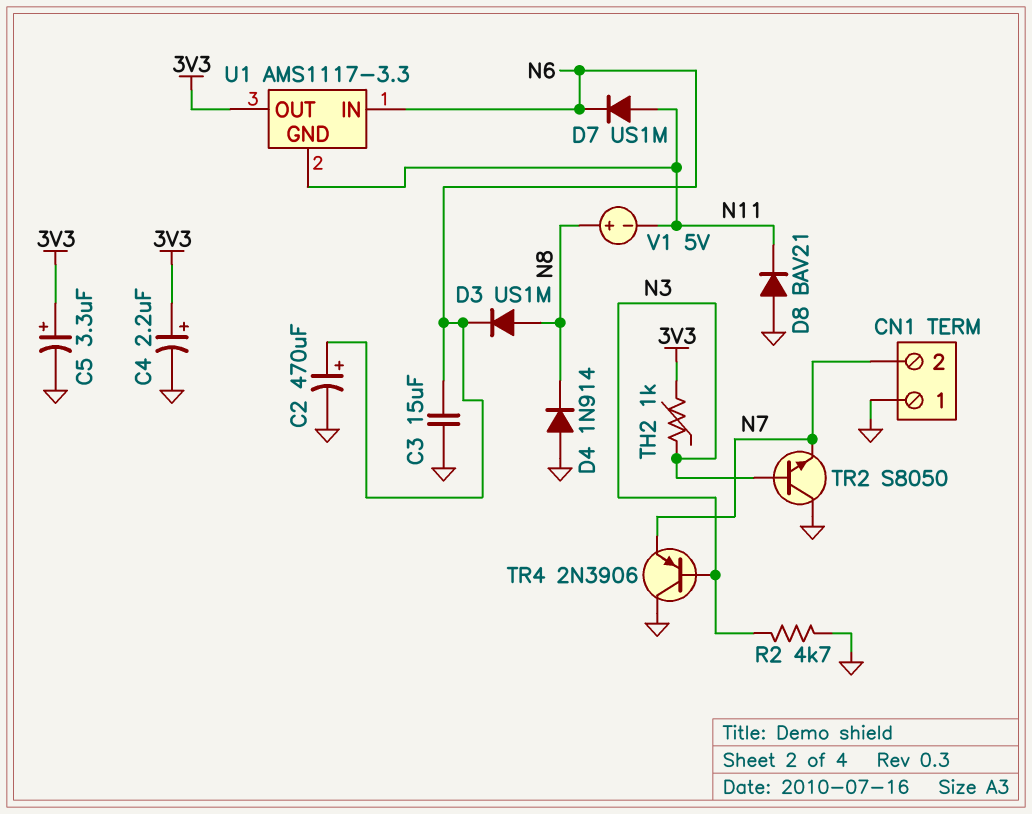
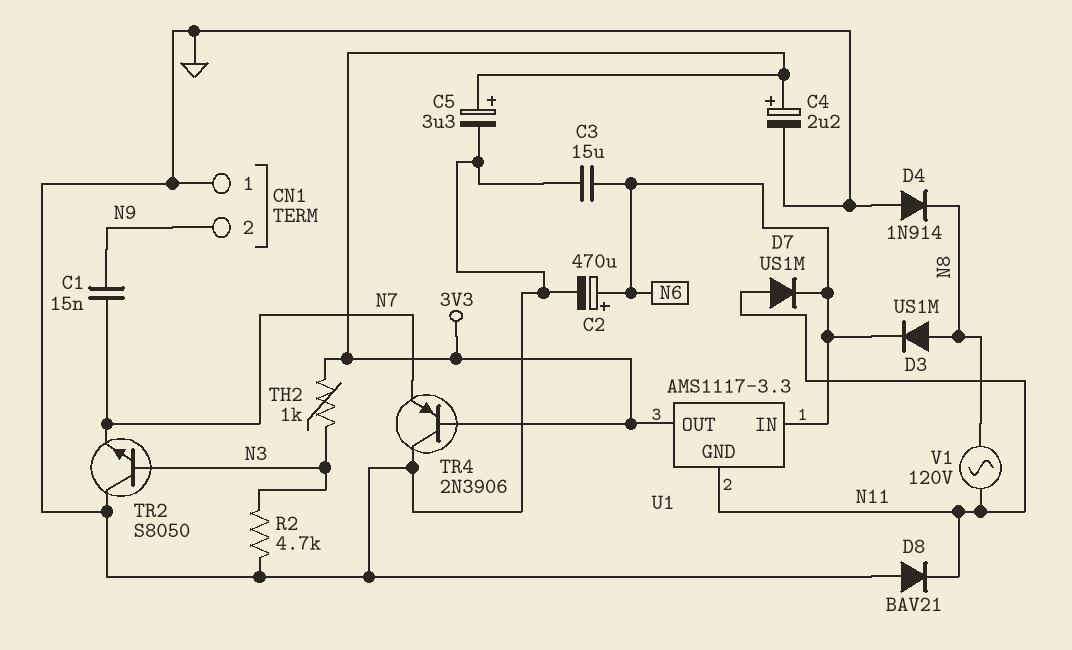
C1: none -> 15nF (N7, N9)
CN1 pin 2: N7 -> N9
TR4: PNP 2N3906 (B N3, C GND, E N7) -> PNP 2N3906 (B 3V3, C GND, E N7)
V1: 5V (plus N8, minus N11) -> AC 120V (N8, N11)

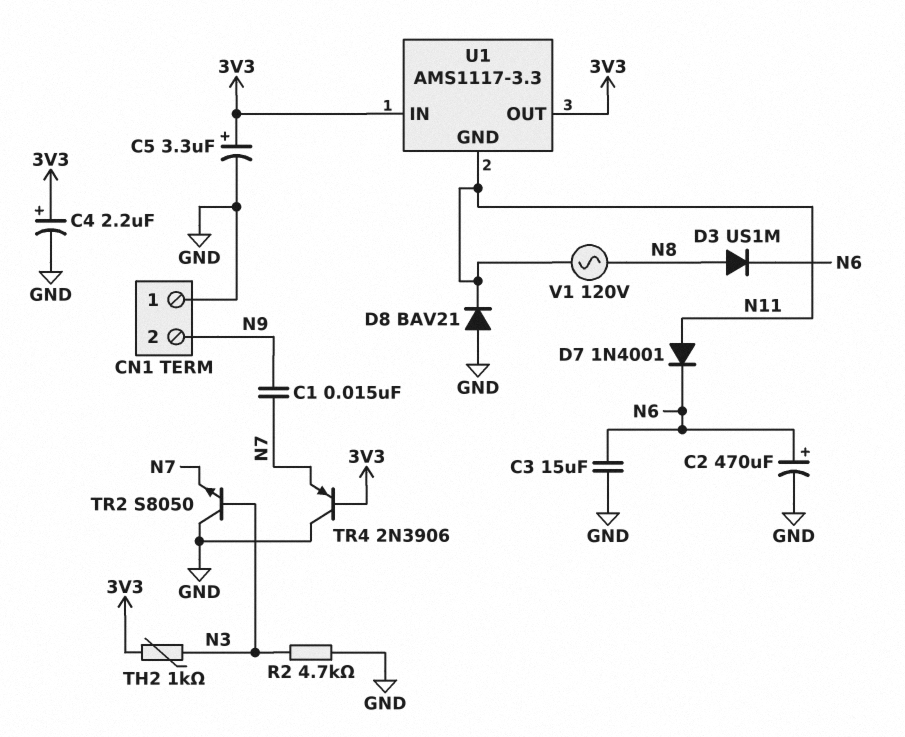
D4: diode 1N914 (A GND, K N8) -> none
D7: diode US1M (A N11, K N6) -> diode 1N4001 (A N11, K N6)
U1 pin IN: N6 -> 3V3

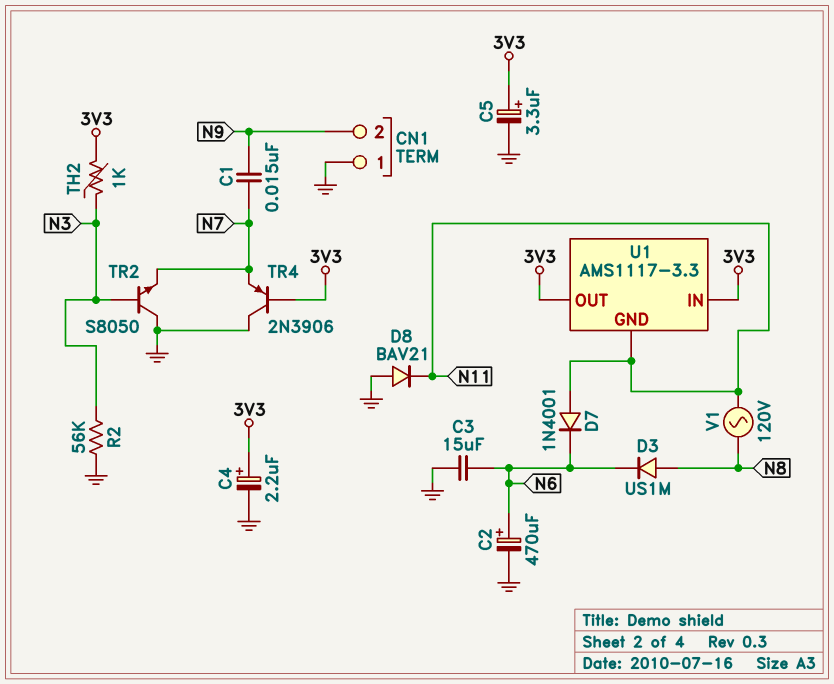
R2: 4.7k (GND, N3) -> 56k (GND, N3)

